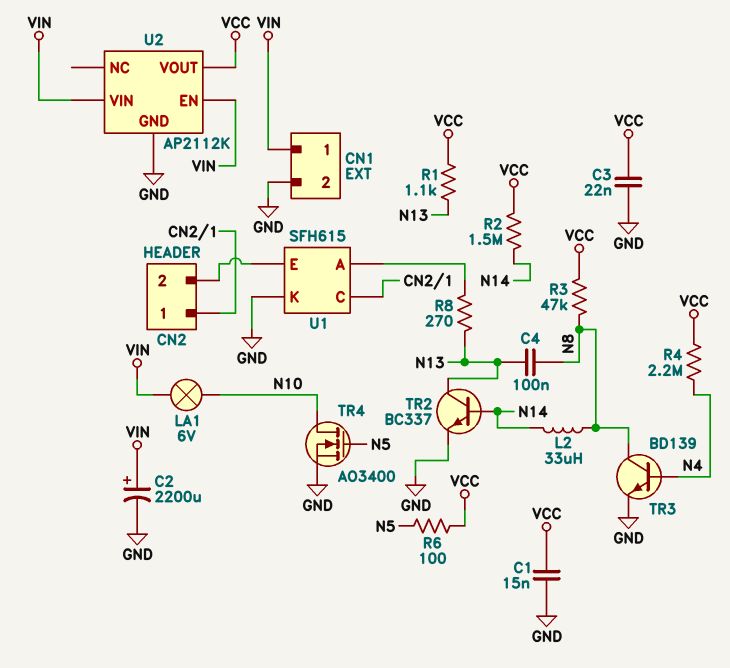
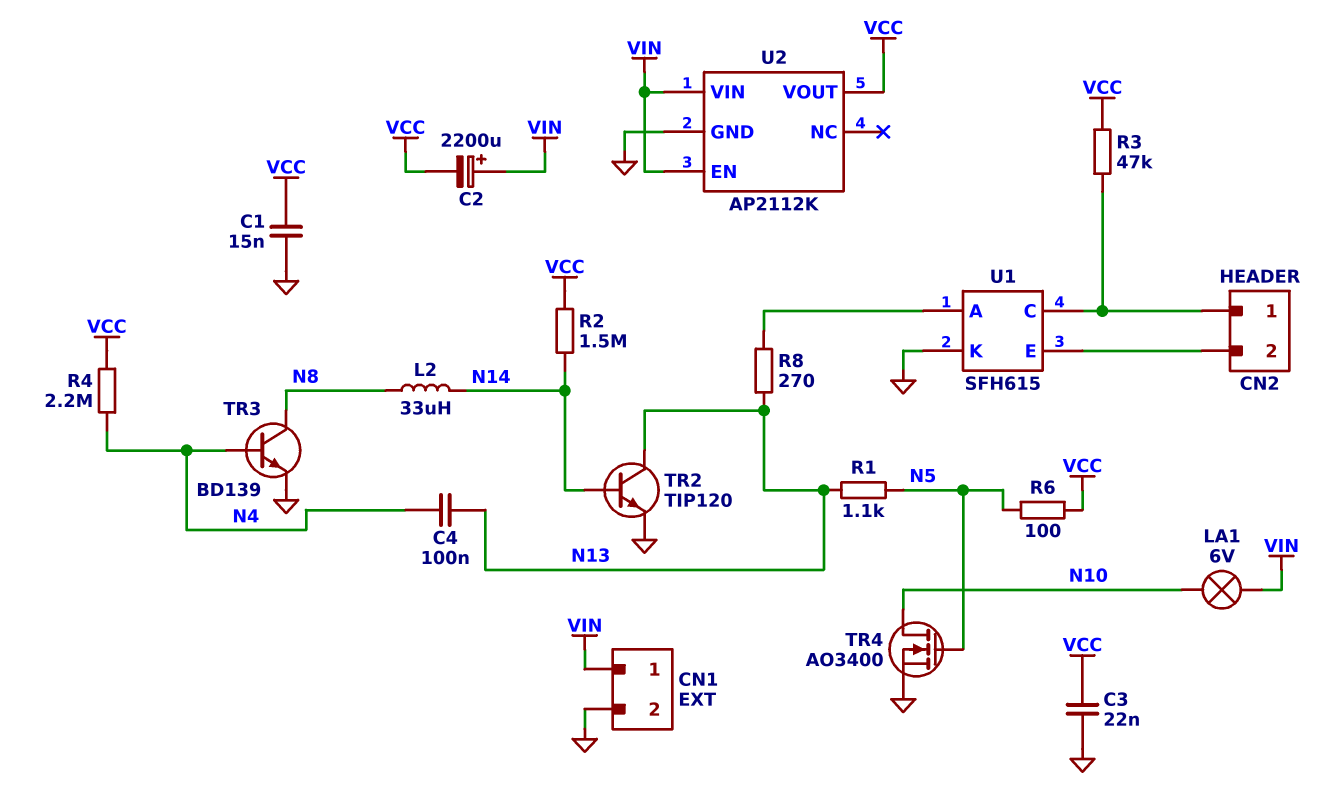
C2: 2200uF (plus VIN, minus GND) -> 2200uF (plus VIN, minus VCC)
C4: 100nF (N8, N13) -> 100nF (N4, N13)
R1: 1.1k (N13, VCC) -> 1.1k (N5, N13)
R3: 47k (N8, VCC) -> 47k (CN2/1, VCC)
TR2: NPN BC337 (B N14, C N13, E GND) -> NPN TIP120 (B N14, C N13, E GND)

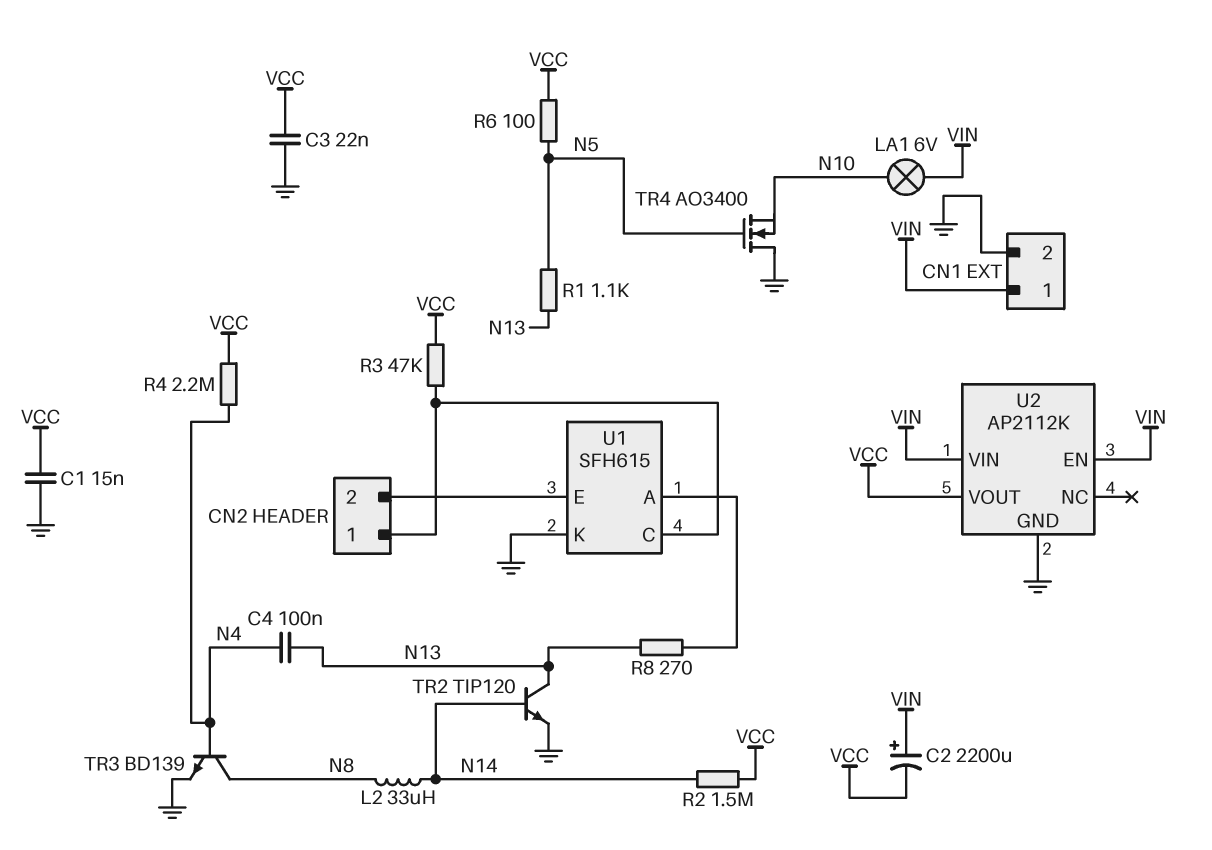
TR4: NMOS AO3400 (G N5, D N10, S GND) -> NMOS AO3400 (G N5, D GND, S N10)

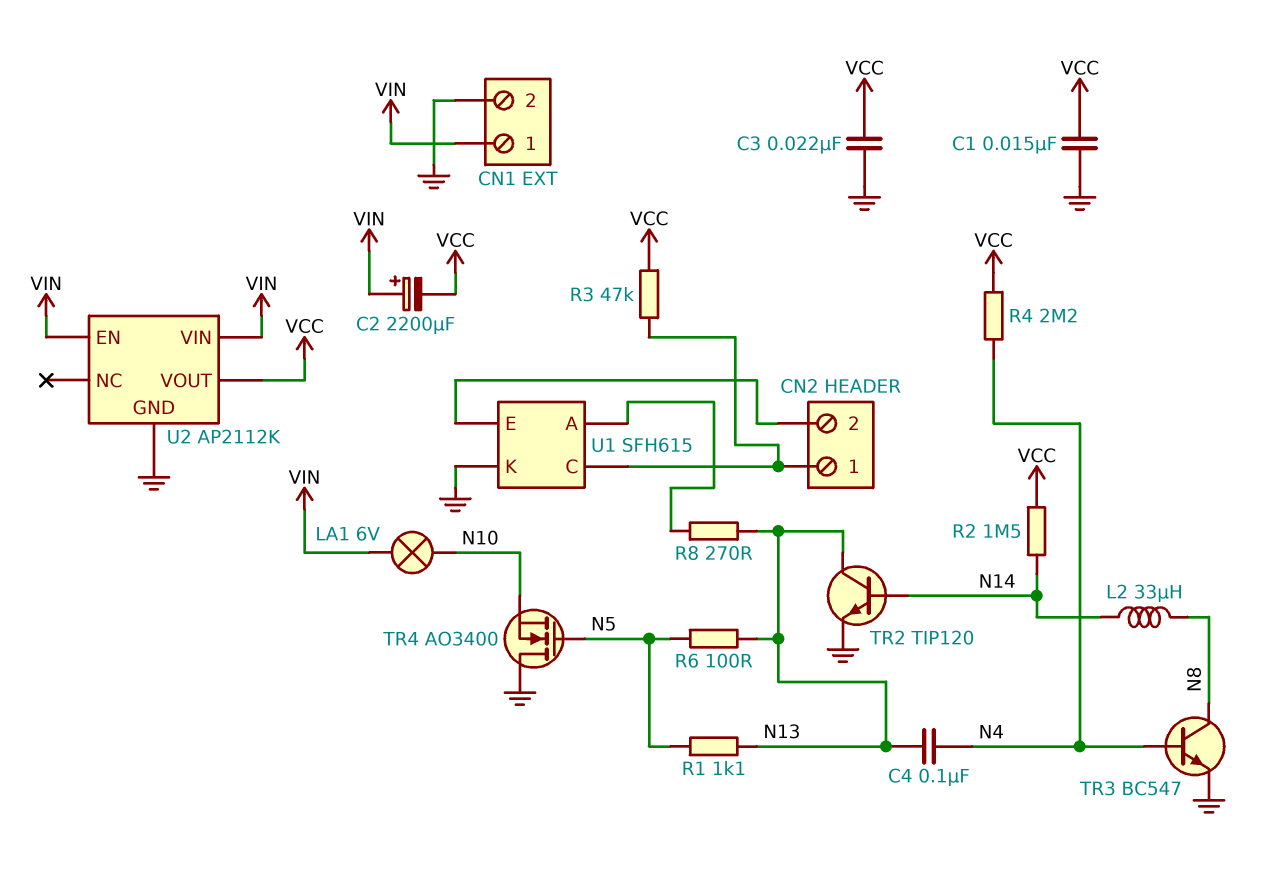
R6: 100 (N5, VCC) -> 100 (N5, N13)
TR3: NPN BD139 (B N4, C N8, E GND) -> NPN BC547 (B N4, C N8, E GND)

